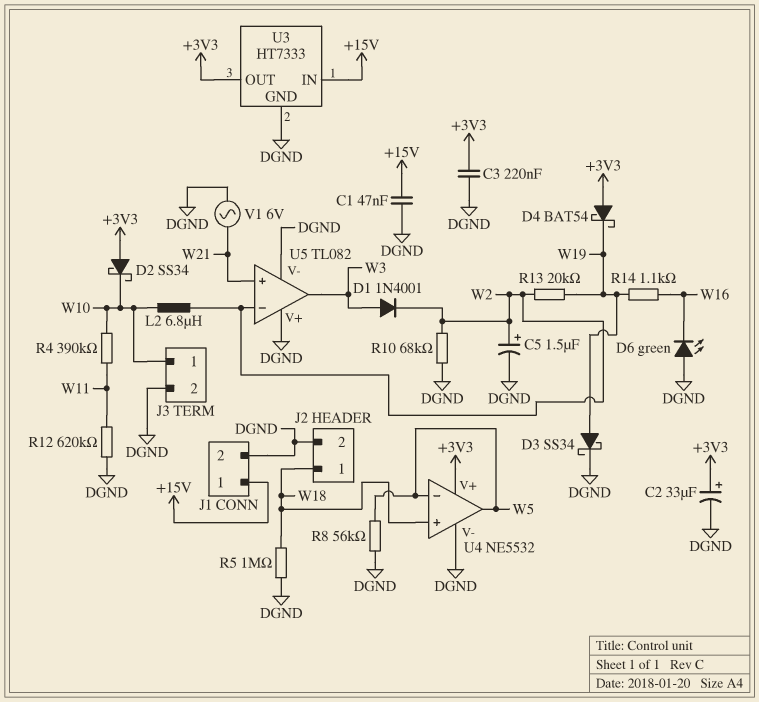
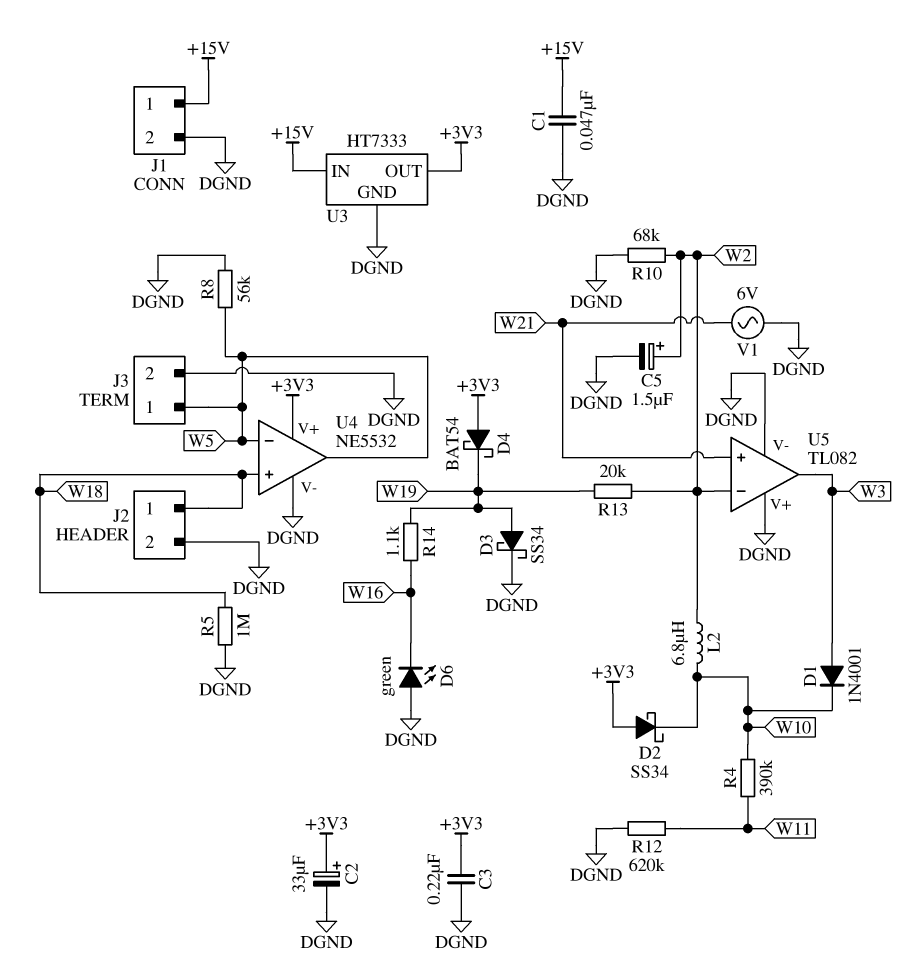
D1: diode 1N4001 (A W3, K W2) -> diode 1N4001 (A W3, K W10)
J3 pin 1: W10 -> W5

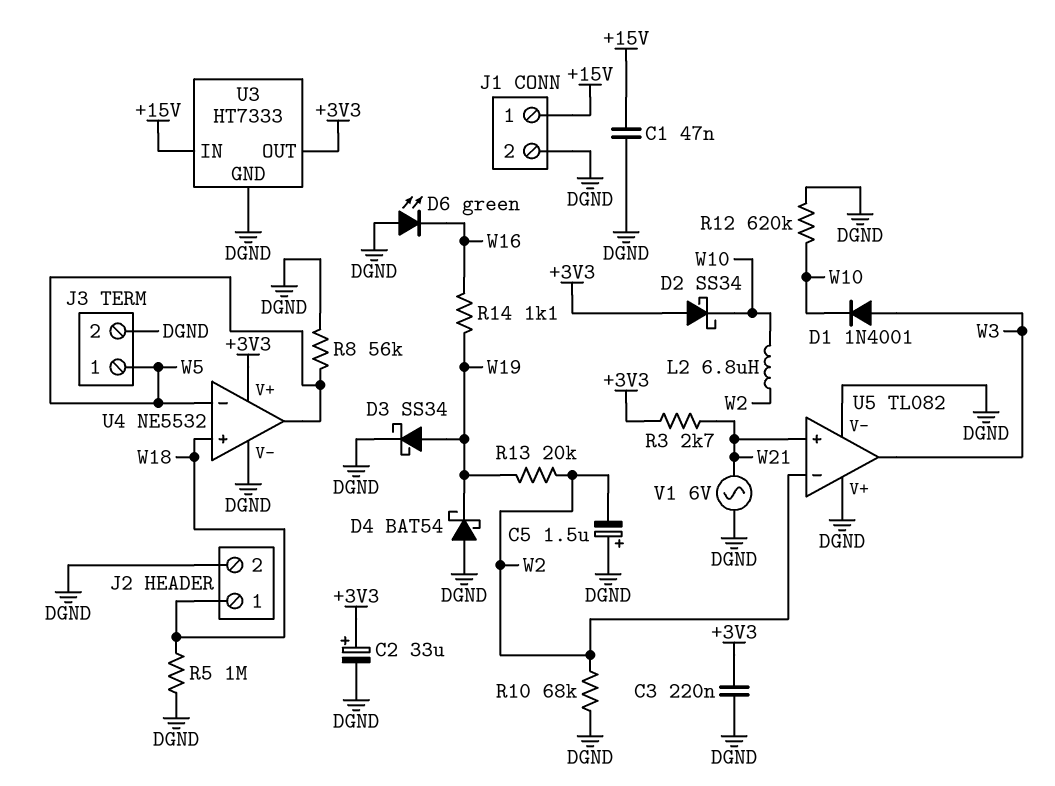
C5: 1.5uF (plus W2, minus DGND) -> 1.5uF (plus DGND, minus W2)
D4: schottky BAT54 (A +3V3, K W19) -> schottky BAT54 (A DGND, K W19)
R3: none -> 2.7k (+3V3, W21)
R4: 390k (W10, W11) -> none
R12: 620k (DGND, W11) -> 620k (DGND, W10)

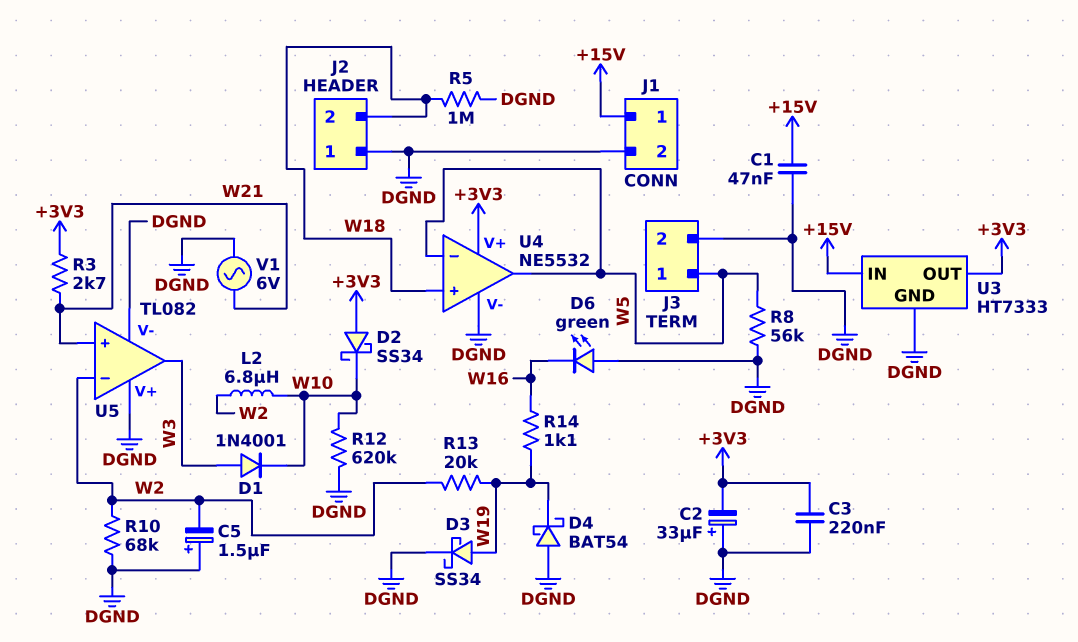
C2: 33uF (plus +3V3, minus DGND) -> 33uF (plus DGND, minus +3V3)
J2 pin 1: W18 -> DGND
J2 pin 2: DGND -> W18

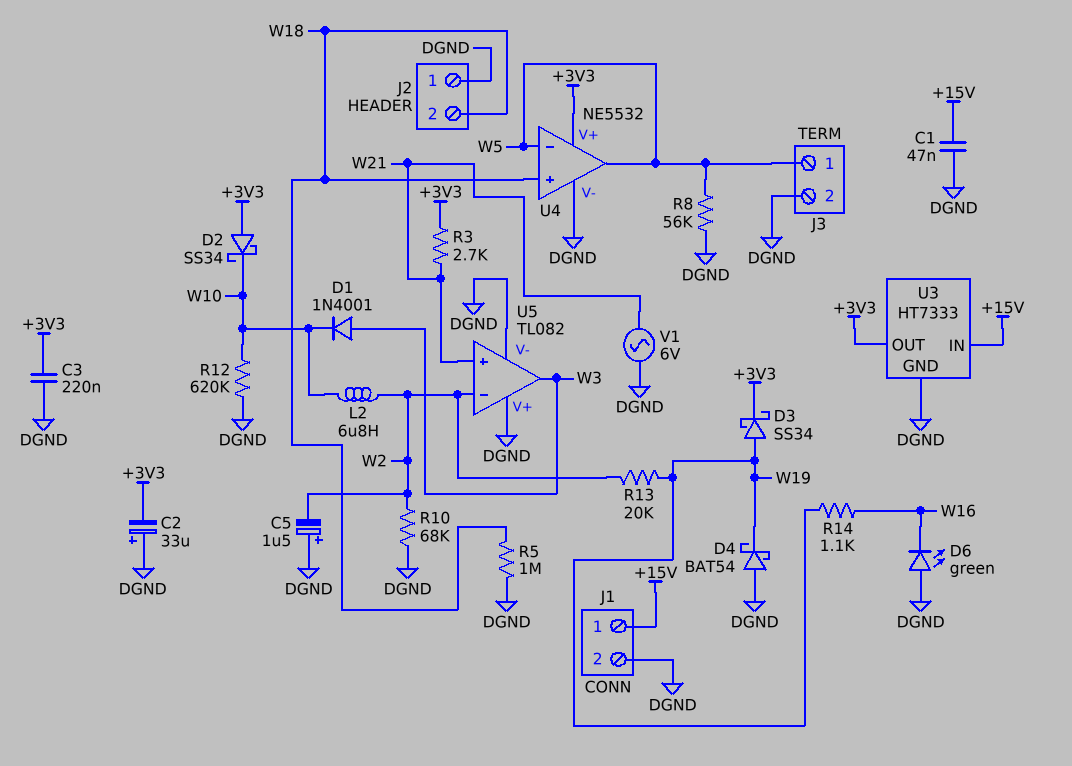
D3: schottky SS34 (A W19, K DGND) -> schottky SS34 (A W19, K +3V3)

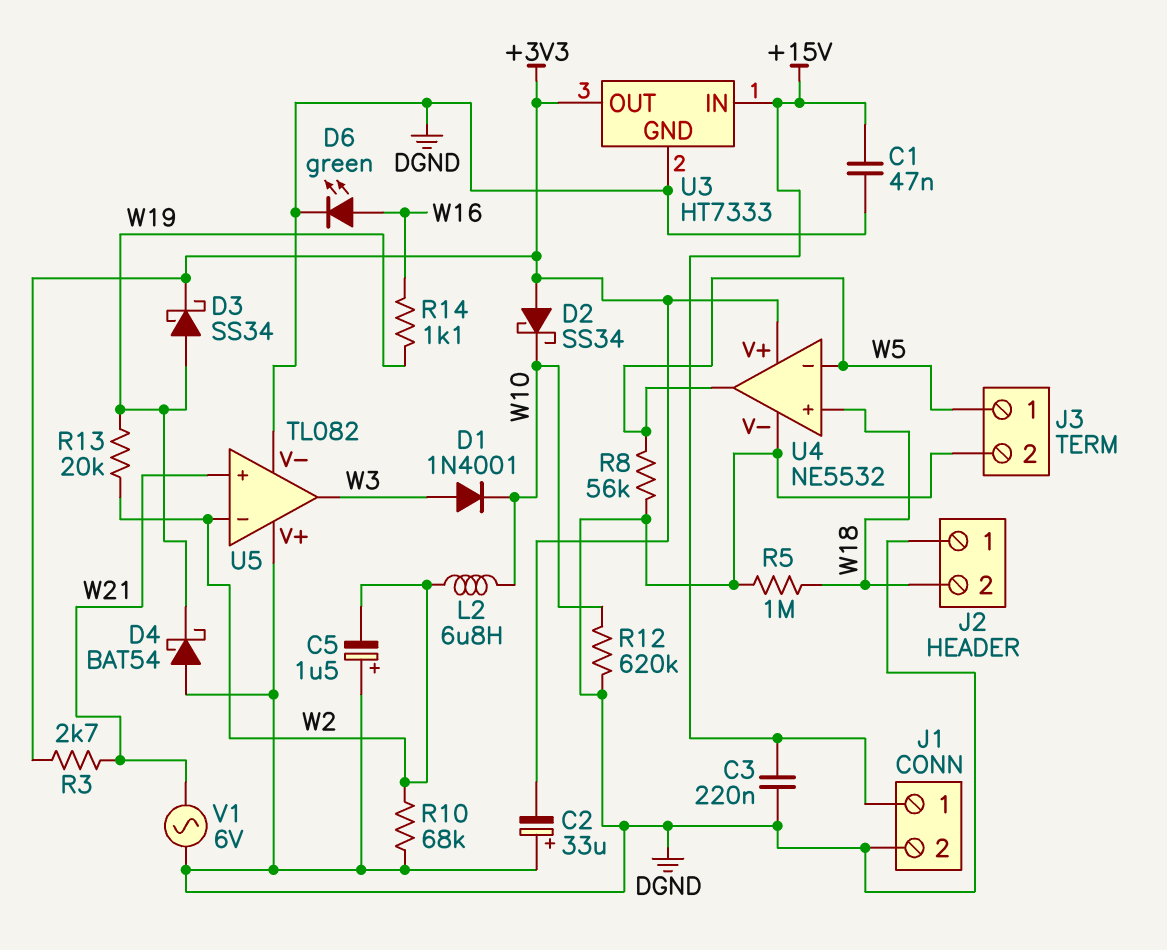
C3: 220nF (+3V3, DGND) -> 220nF (+15V, DGND)
D6: LED green (A DGND, K W16) -> LED green (A W16, K DGND)

